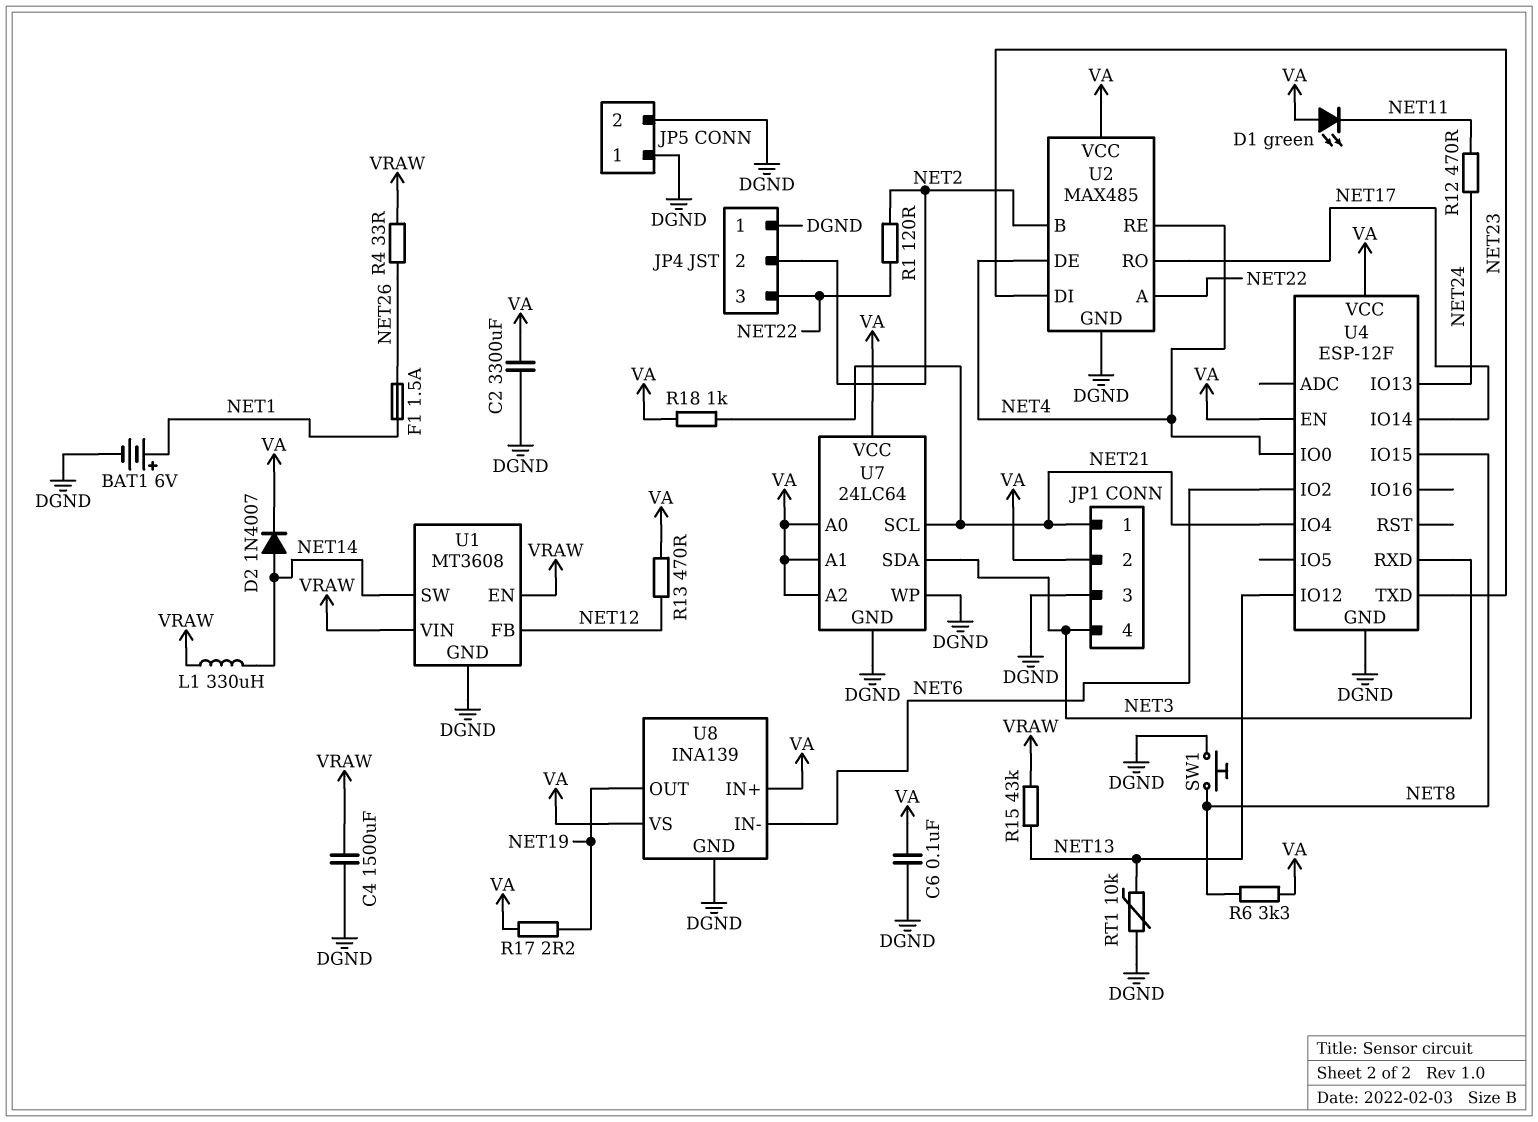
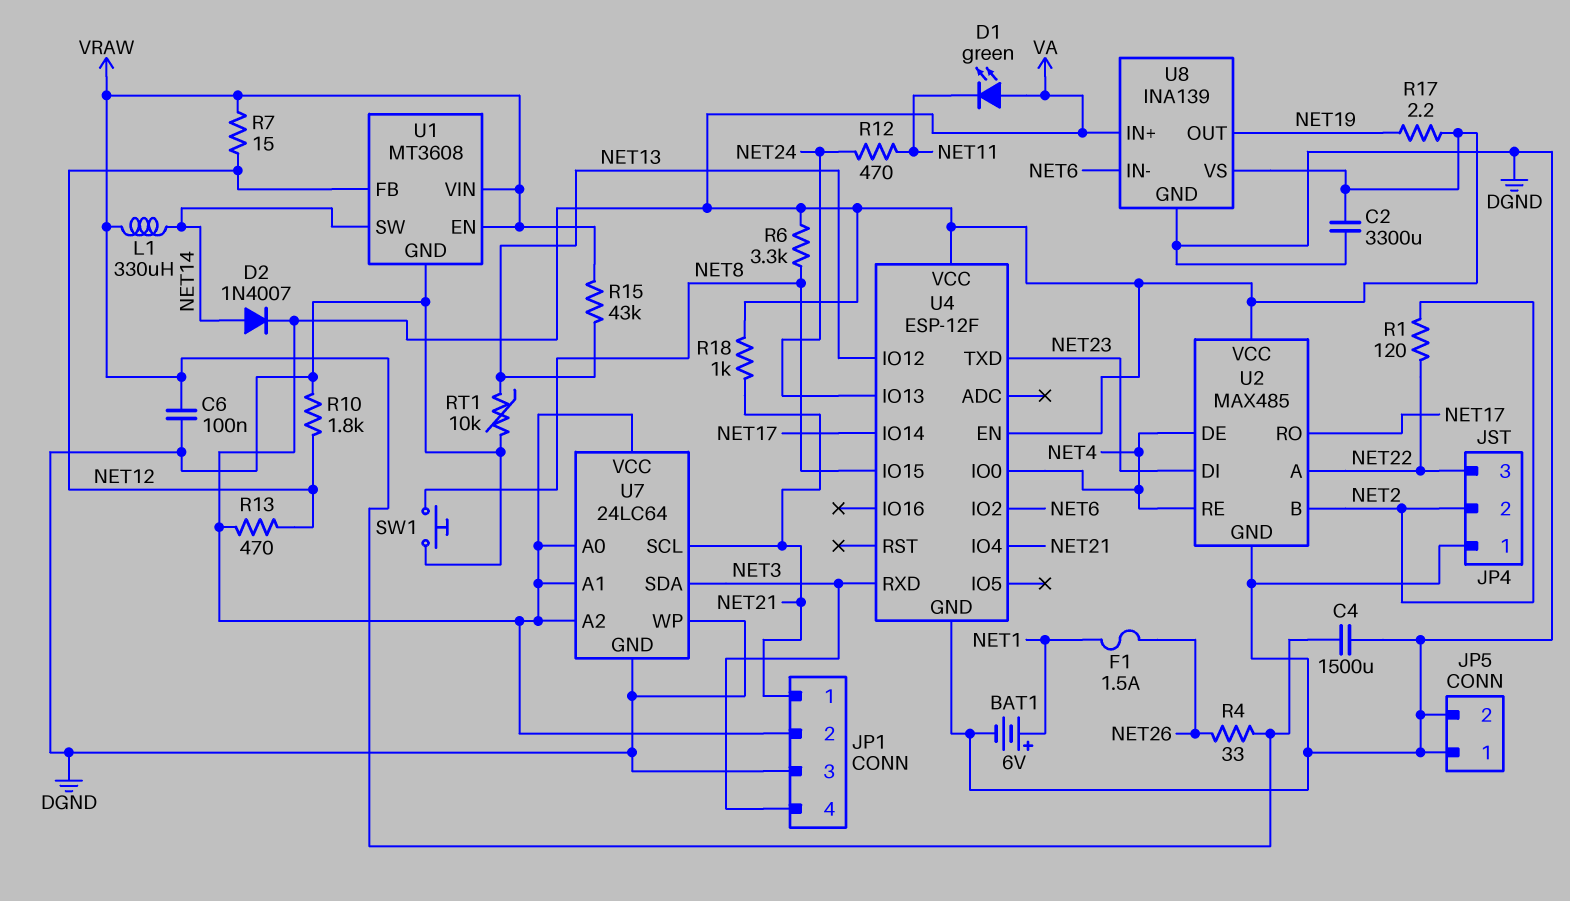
C6: 100nF (DGND, VA) -> 100nF (DGND, VRAW)
R7: none -> 15 (NET12, VRAW)
R10: none -> 1.8k (DGND, NET12)

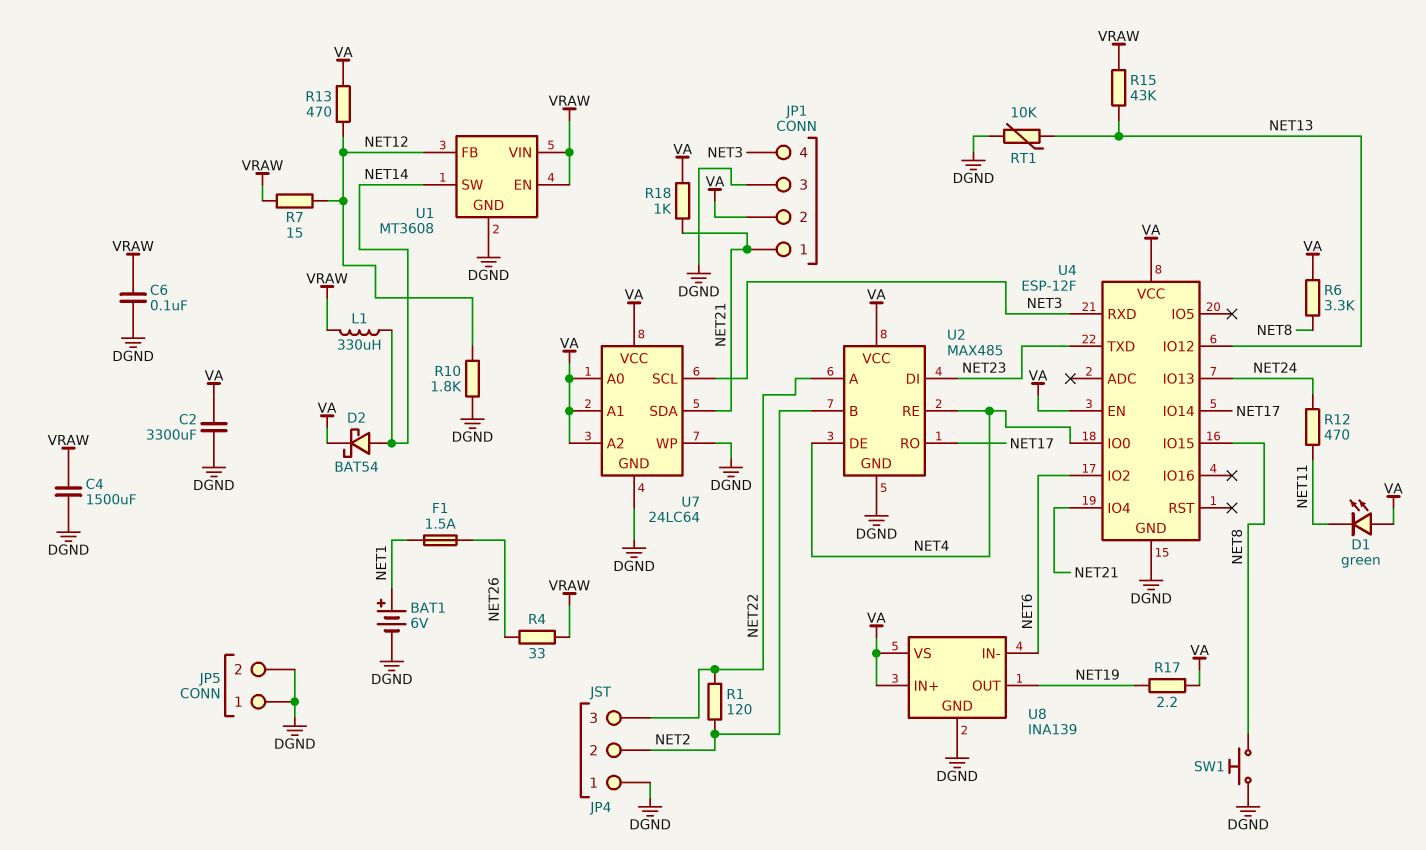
D2: diode 1N4007 (A NET14, K VA) -> schottky BAT54 (A NET14, K VA)
U7 pin SCL: NET21 -> NET3
U7 pin SDA: NET3 -> NET21

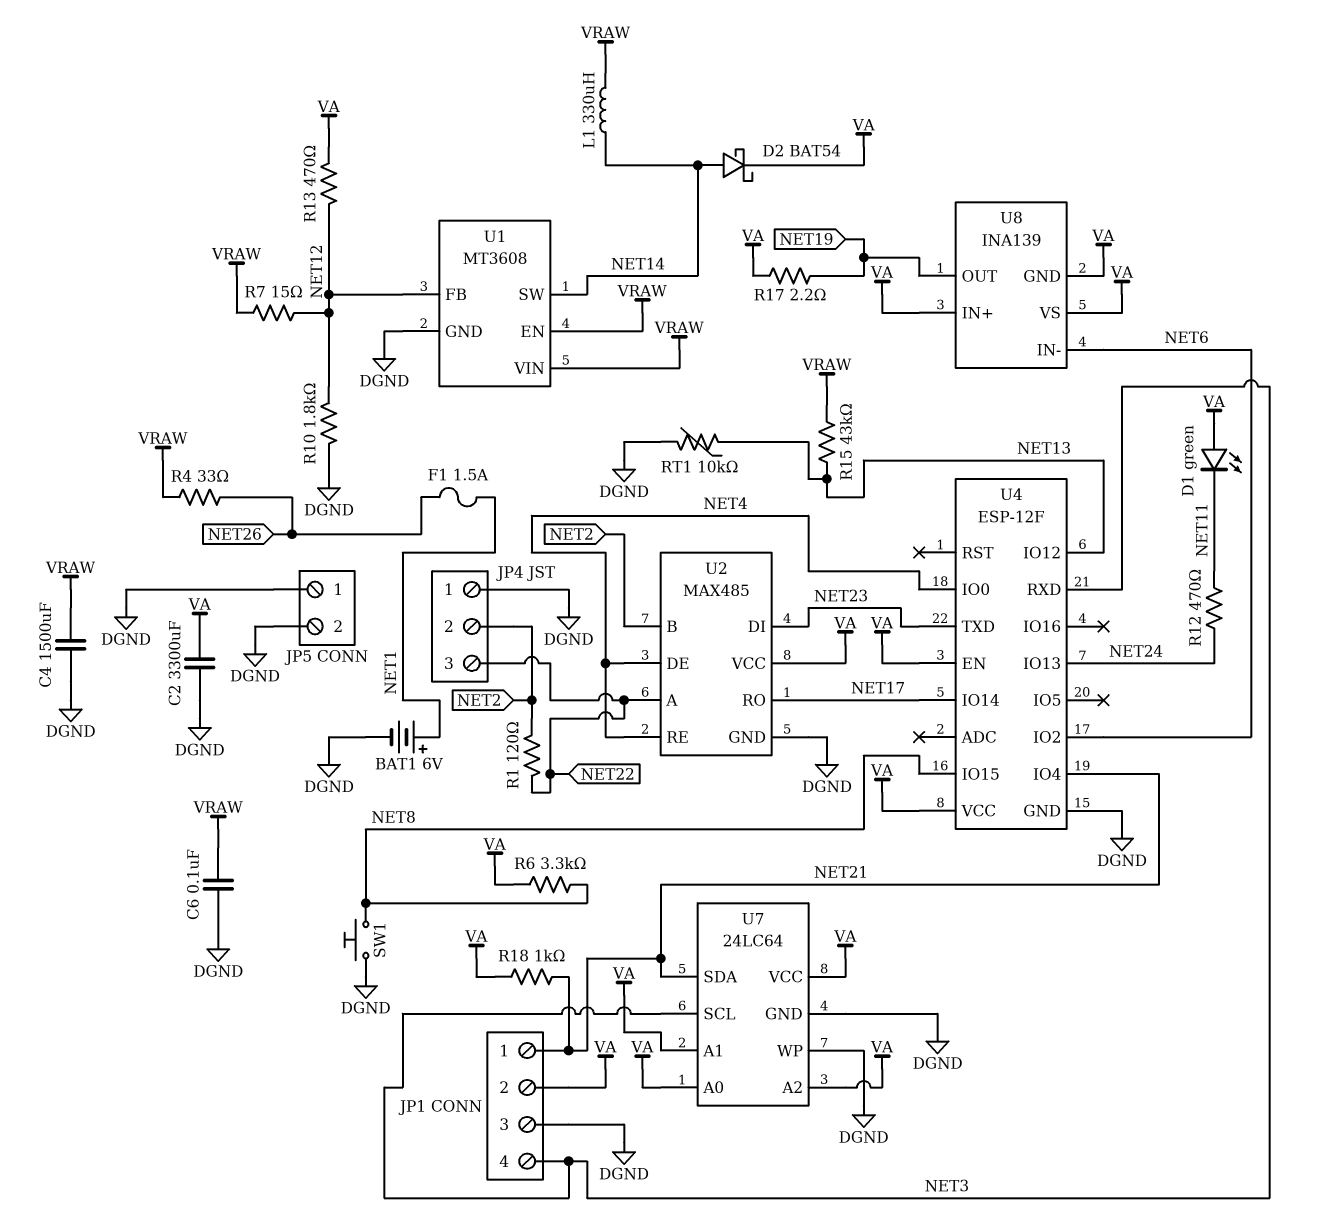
U8 pin GND: DGND -> VA

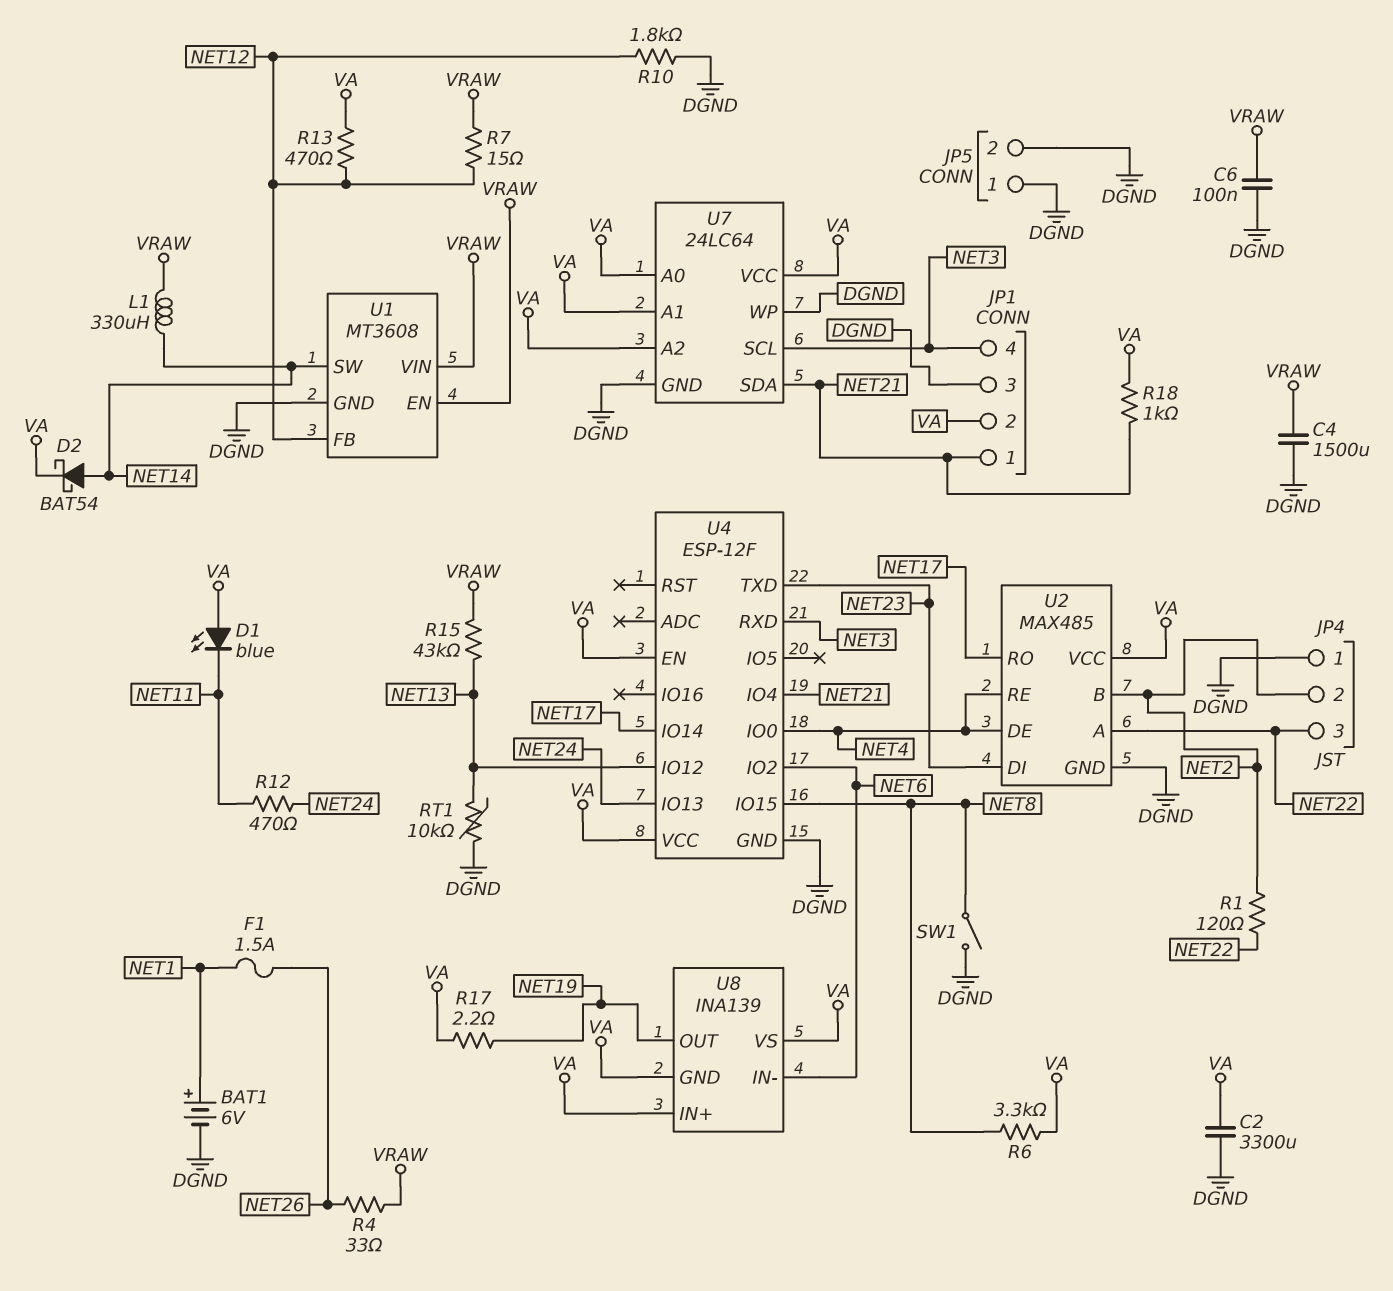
D1: LED green (A VA, K NET11) -> LED blue (A VA, K NET11)
SW1: button (DGND, NET8) -> switch (DGND, NET8)

